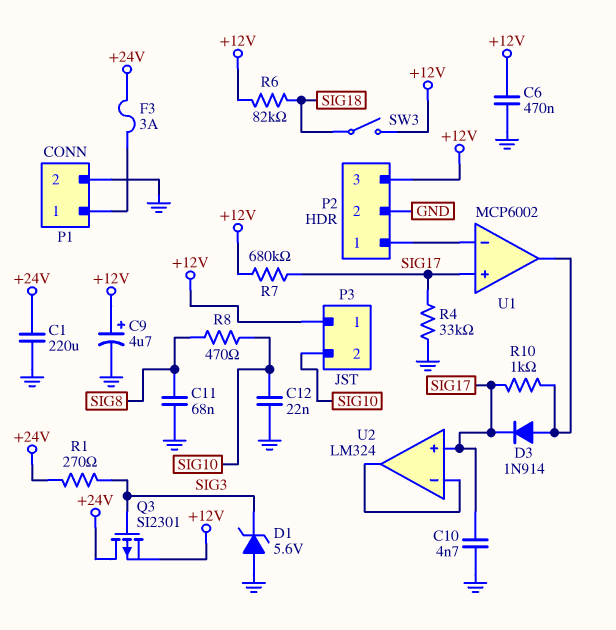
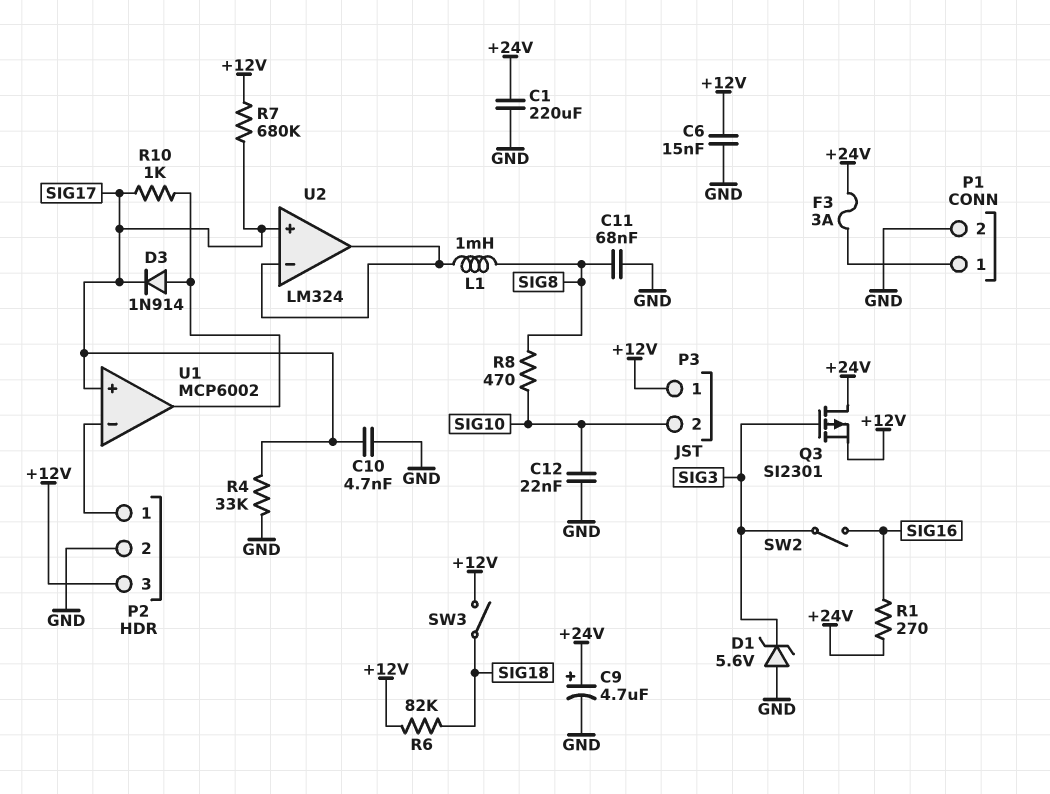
C6: 470nF (+12V, GND) -> 15nF (+12V, GND)
C9: 4.7uF (plus +12V, minus GND) -> 4.7uF (plus +24V, minus GND)
L1: none -> 1mH (SIG8, U2/in-)
R1: 270 (+24V, SIG3) -> 270 (+24V, SIG16)
SW2: none -> switch (SIG3, SIG16)

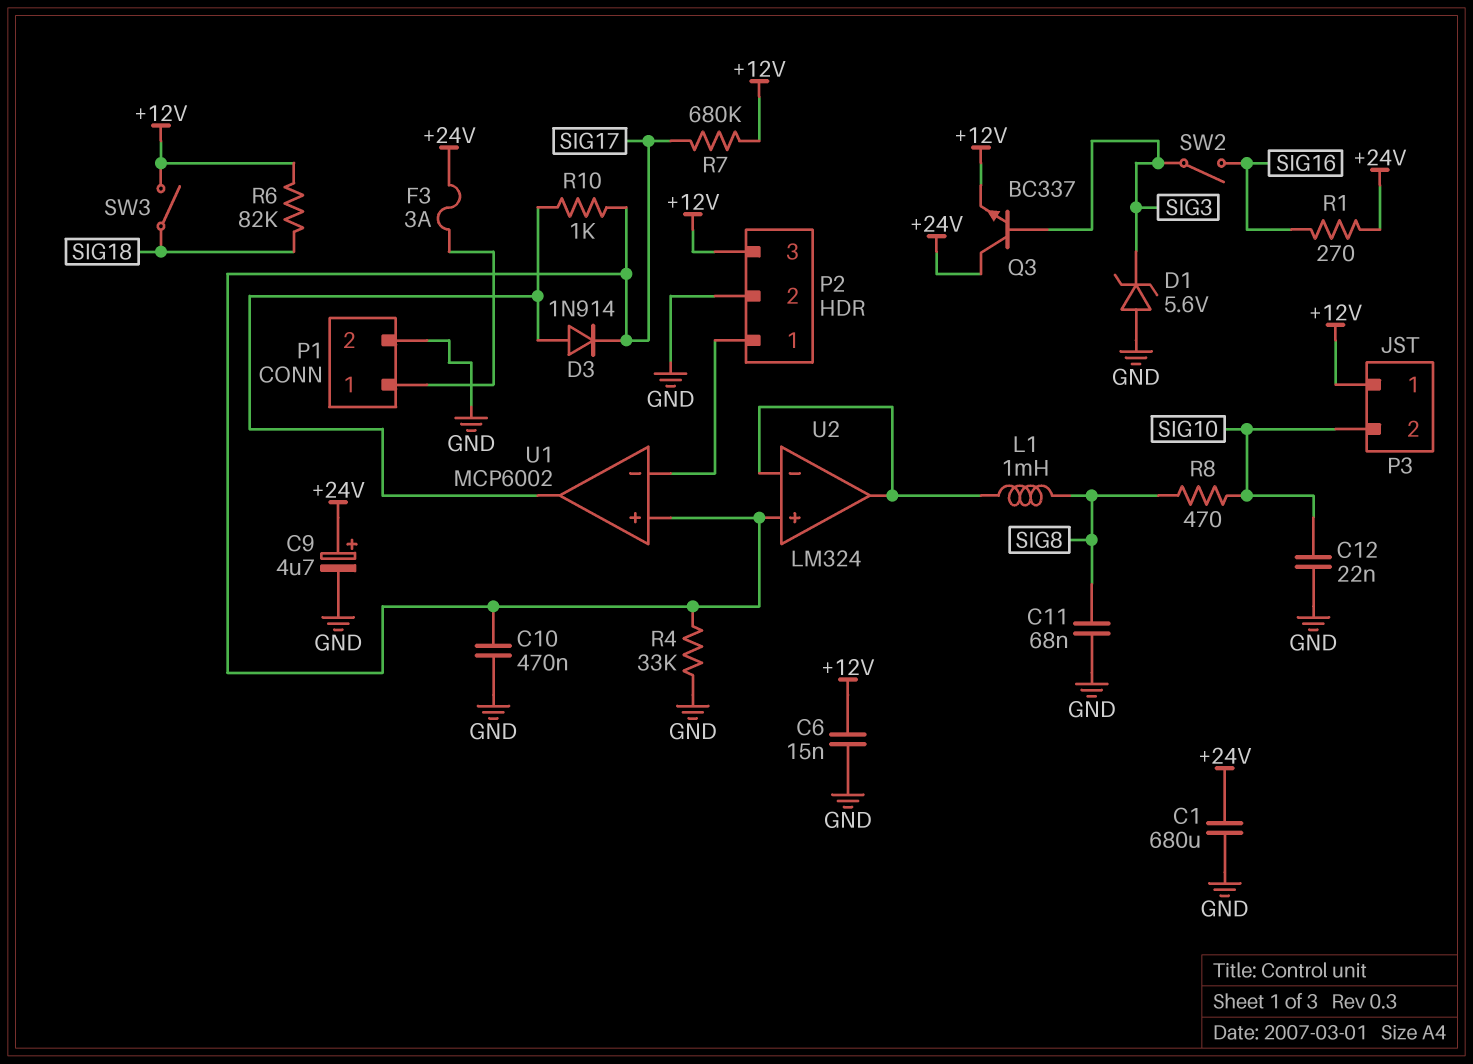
C1: 220uF (+24V, GND) -> 680uF (+24V, GND)
C10: 4.7nF (GND, SIG17) -> 470nF (GND, SIG17)
Q3: PMOS SI2301 (G SIG3, D +24V, S +12V) -> NPN BC337 (B SIG3, C +24V, E +12V)

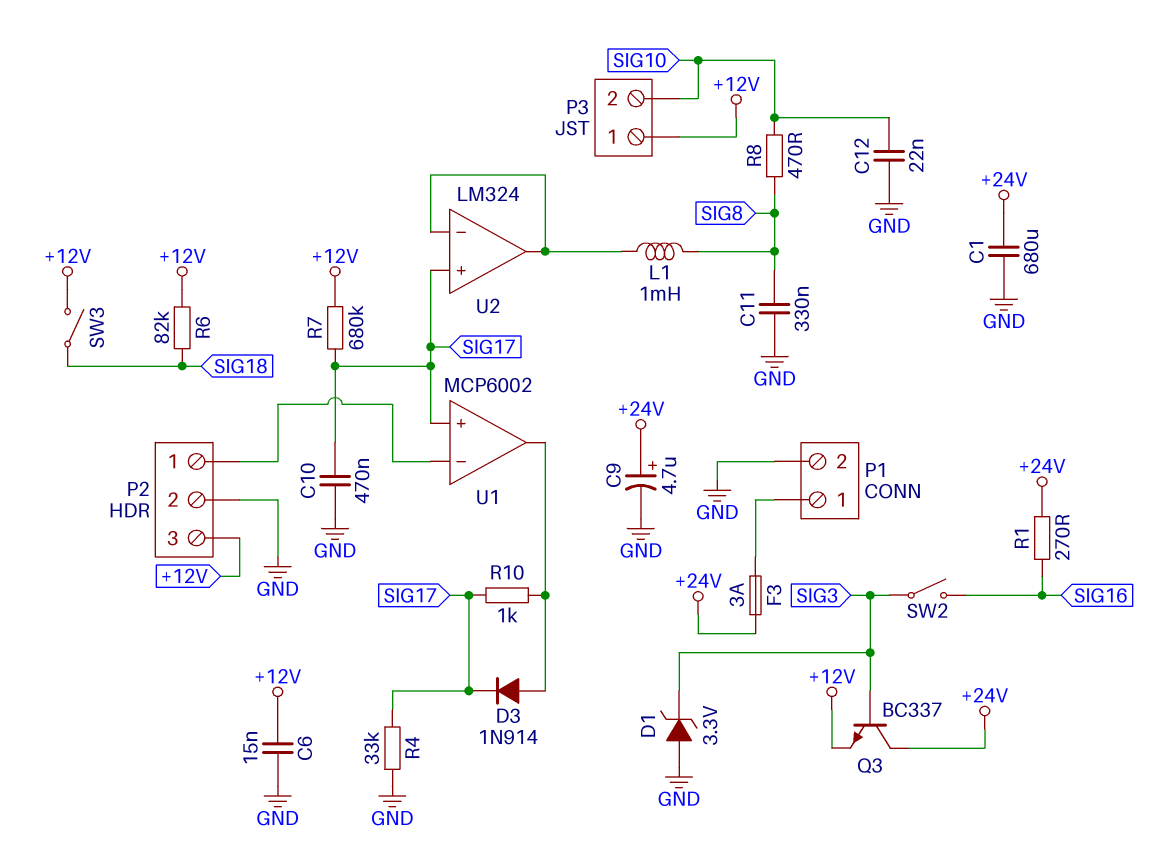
C11: 68nF (GND, SIG8) -> 330nF (GND, SIG8)
D1: zener 5.6V (A GND, K SIG3) -> zener 3.3V (A GND, K SIG3)

